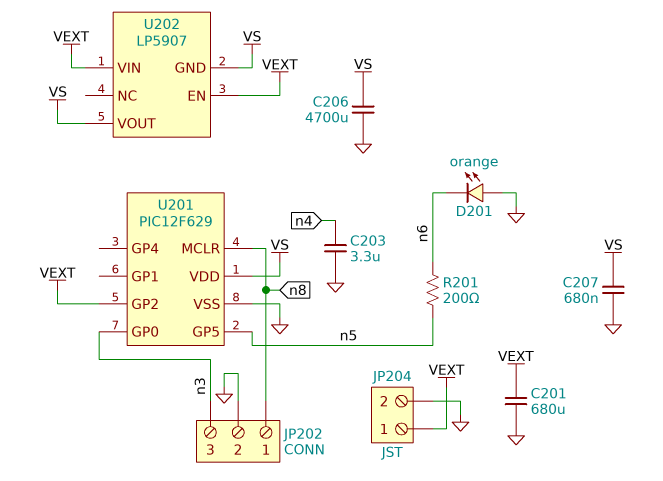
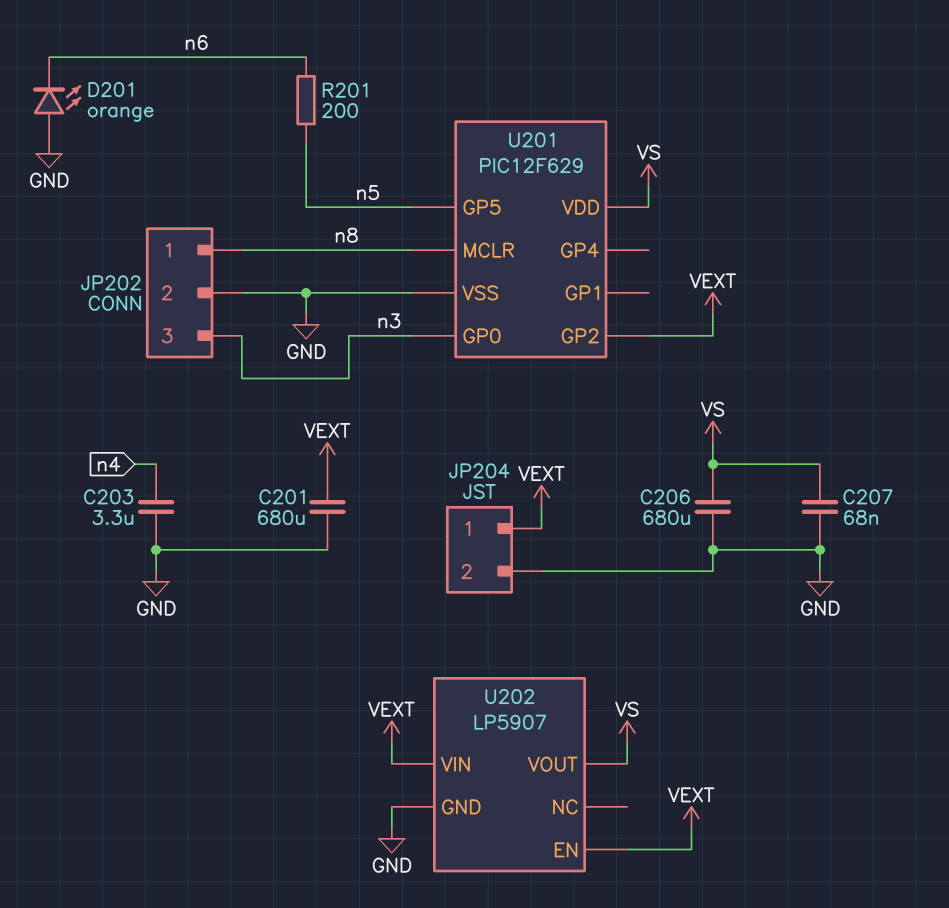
C206: 4700uF (GND, VS) -> 680uF (GND, VS)
C207: 680nF (GND, VS) -> 68nF (GND, VS)
U202 pin GND: VS -> GND

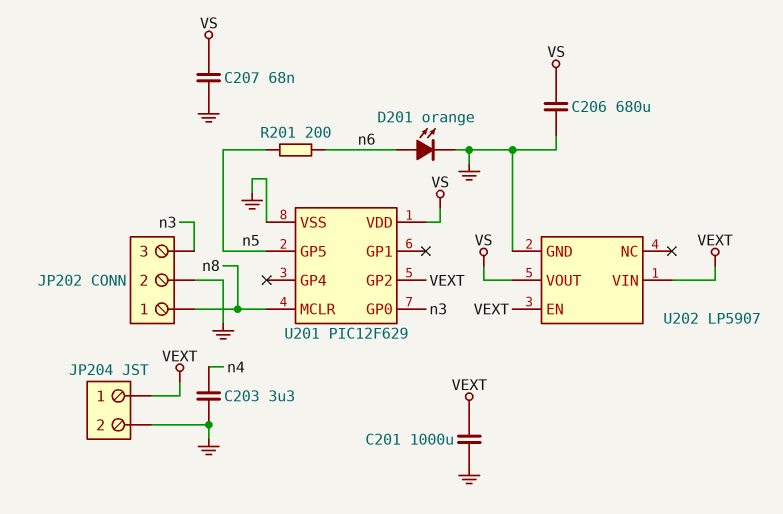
C201: 680uF (GND, VEXT) -> 1000uF (GND, VEXT)
D201: LED orange (A GND, K n6) -> LED orange (A n6, K GND)

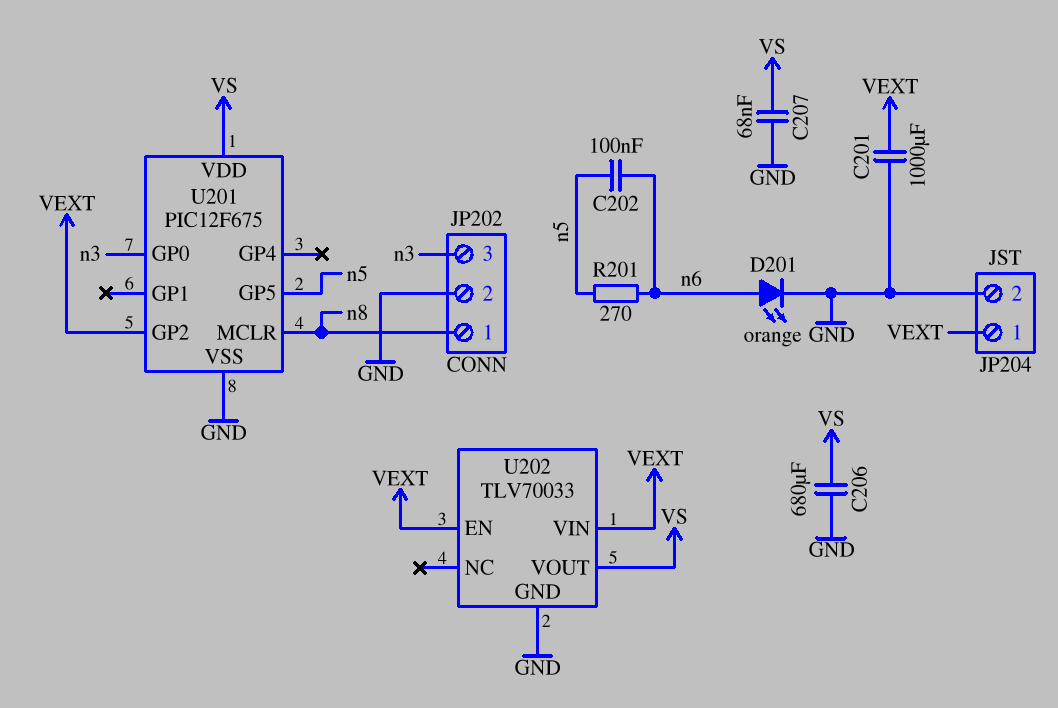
C202: none -> 100nF (n5, n6)
C203: 3.3uF (GND, n4) -> none
R201: 200 (n5, n6) -> 270 (n5, n6)
U201: PIC12F629 -> PIC12F675
U202: LP5907 -> TLV70033

